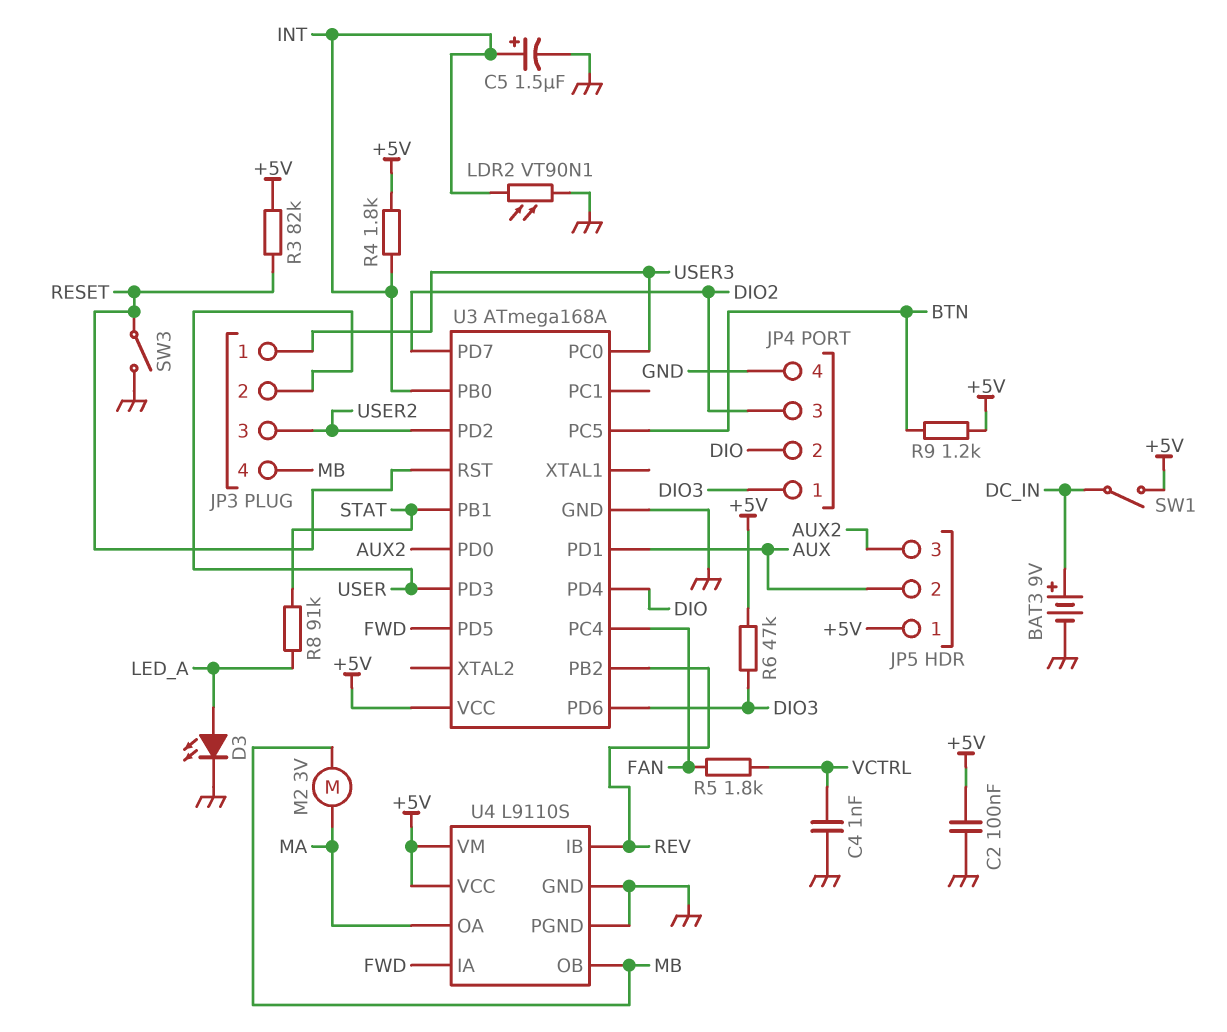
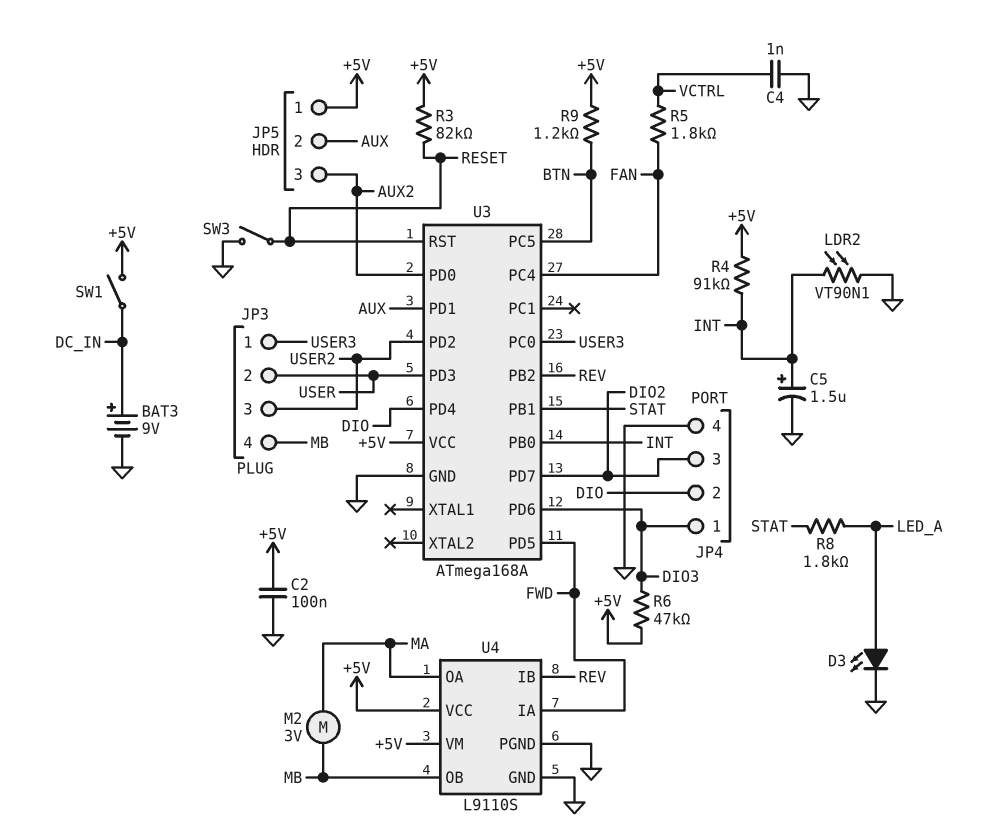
R4: 1.8k (+5V, INT) -> 91k (+5V, INT)
R8: 91k (LED_A, STAT) -> 1.8k (LED_A, STAT)

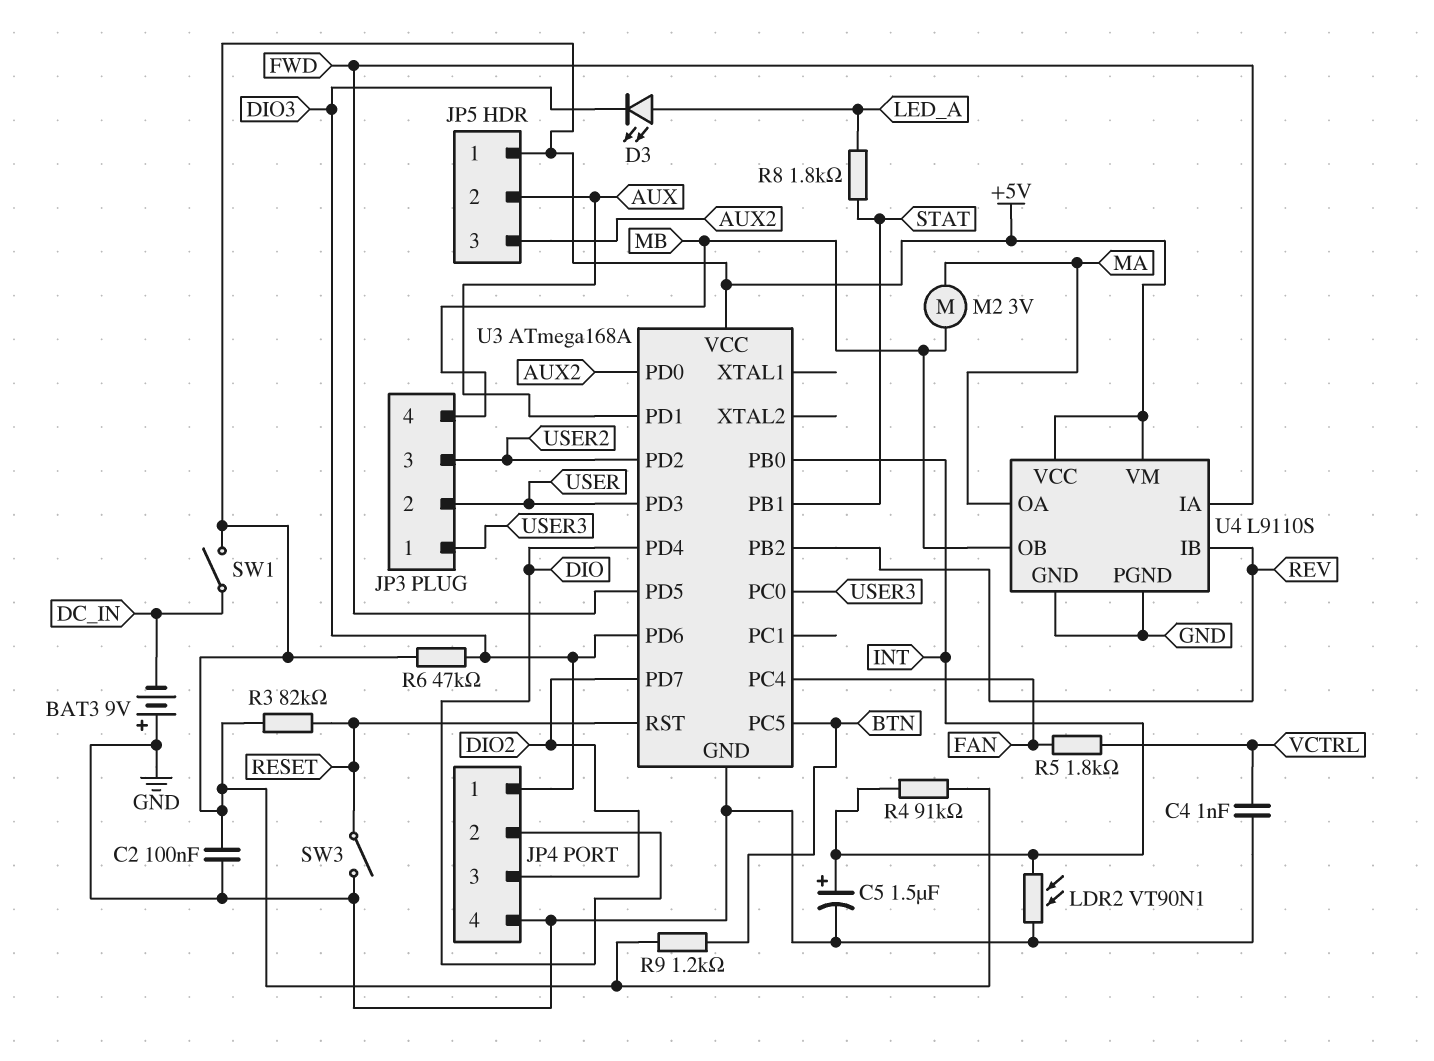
BAT3: 9V (plus DC_IN, minus GND) -> 9V (plus GND, minus DC_IN)
D3: LED (A LED_A, K GND) -> LED (A LED_A, K DIO3)

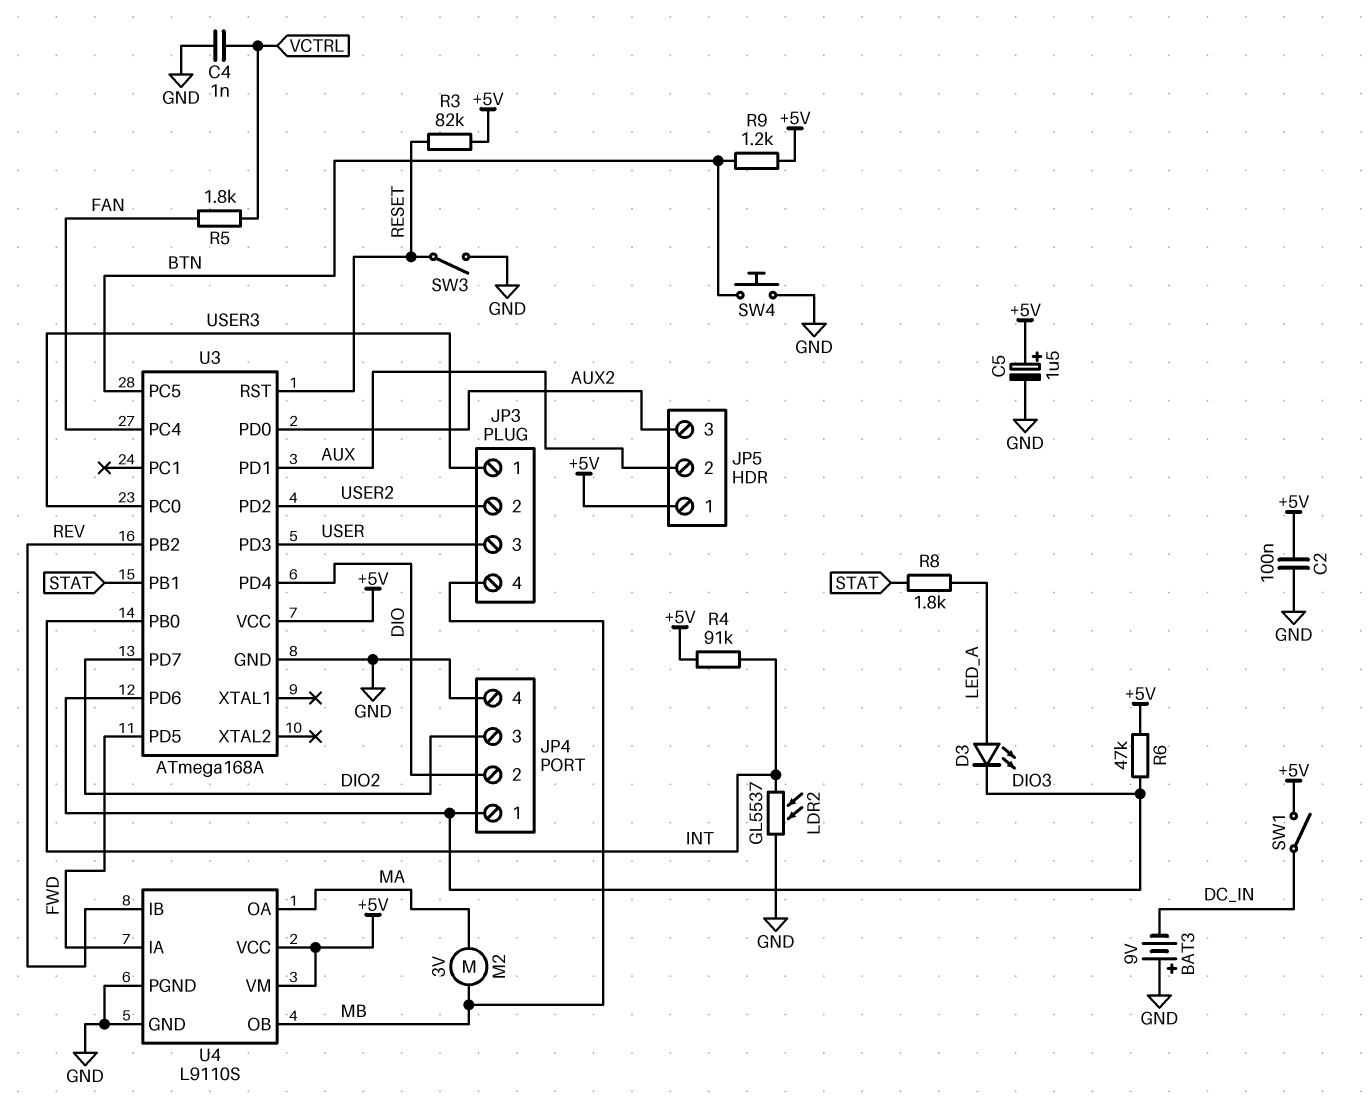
C5: 1.5uF (plus INT, minus GND) -> 1.5uF (plus +5V, minus GND)
JP3 pin 2: USER -> USER2
JP3 pin 3: USER2 -> USER
LDR2: VT90N1 (GND, INT) -> GL5537 (GND, INT)
SW4: none -> button (BTN, GND)

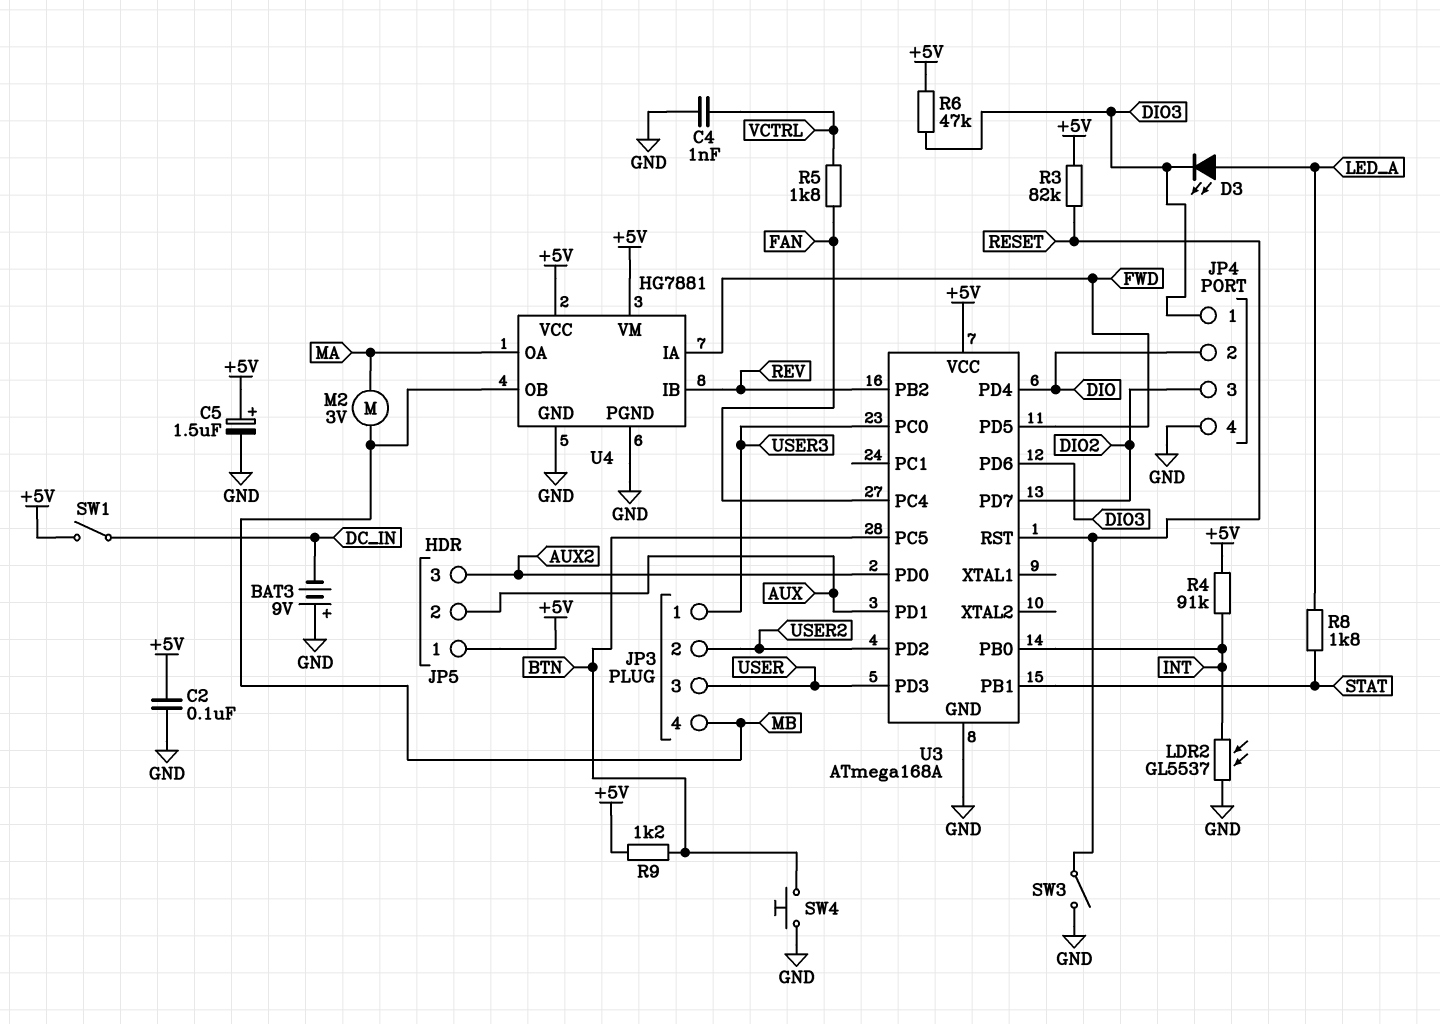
U4: L9110S -> HG7881

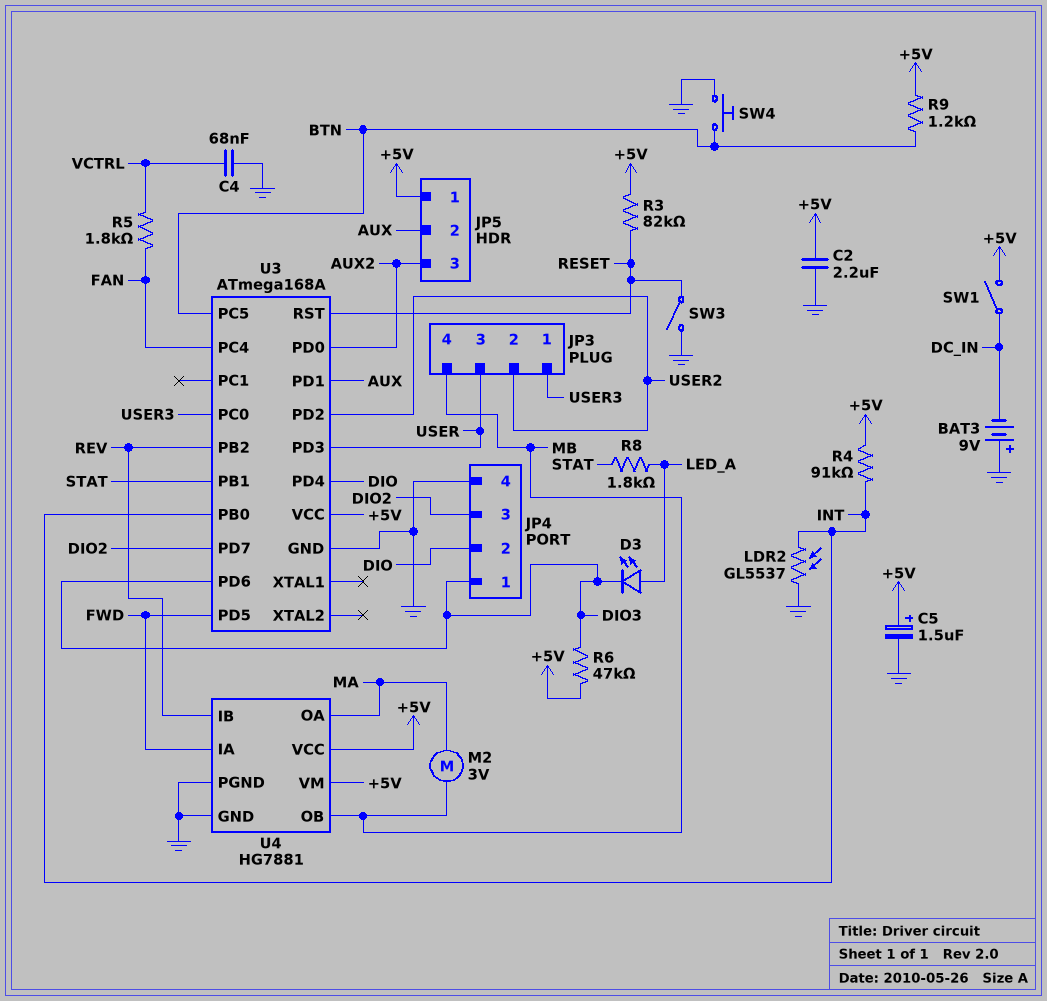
C2: 100nF (+5V, GND) -> 2.2uF (+5V, GND)
C4: 1nF (GND, VCTRL) -> 68nF (GND, VCTRL)

